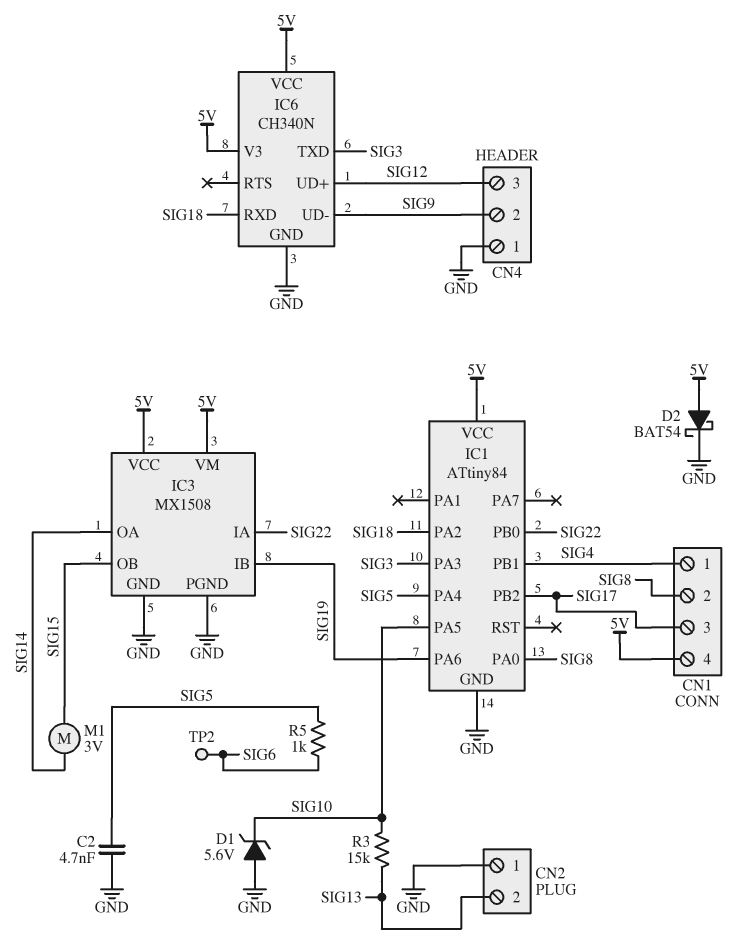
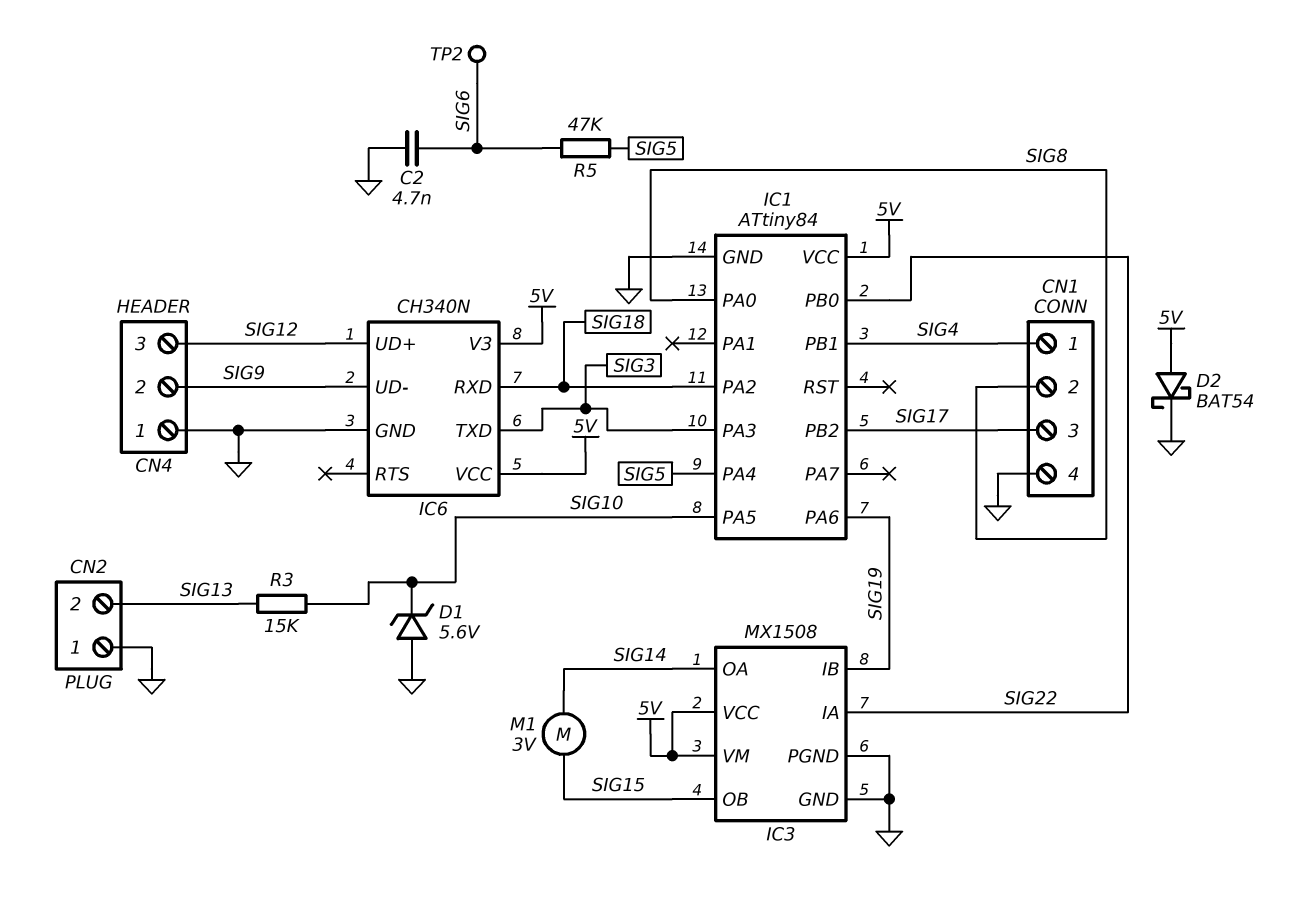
C2: 4.7nF (GND, SIG5) -> 4.7nF (GND, SIG6)
CN1 pin 4: 5V -> GND
R5: 1k (SIG5, SIG6) -> 47k (SIG5, SIG6)

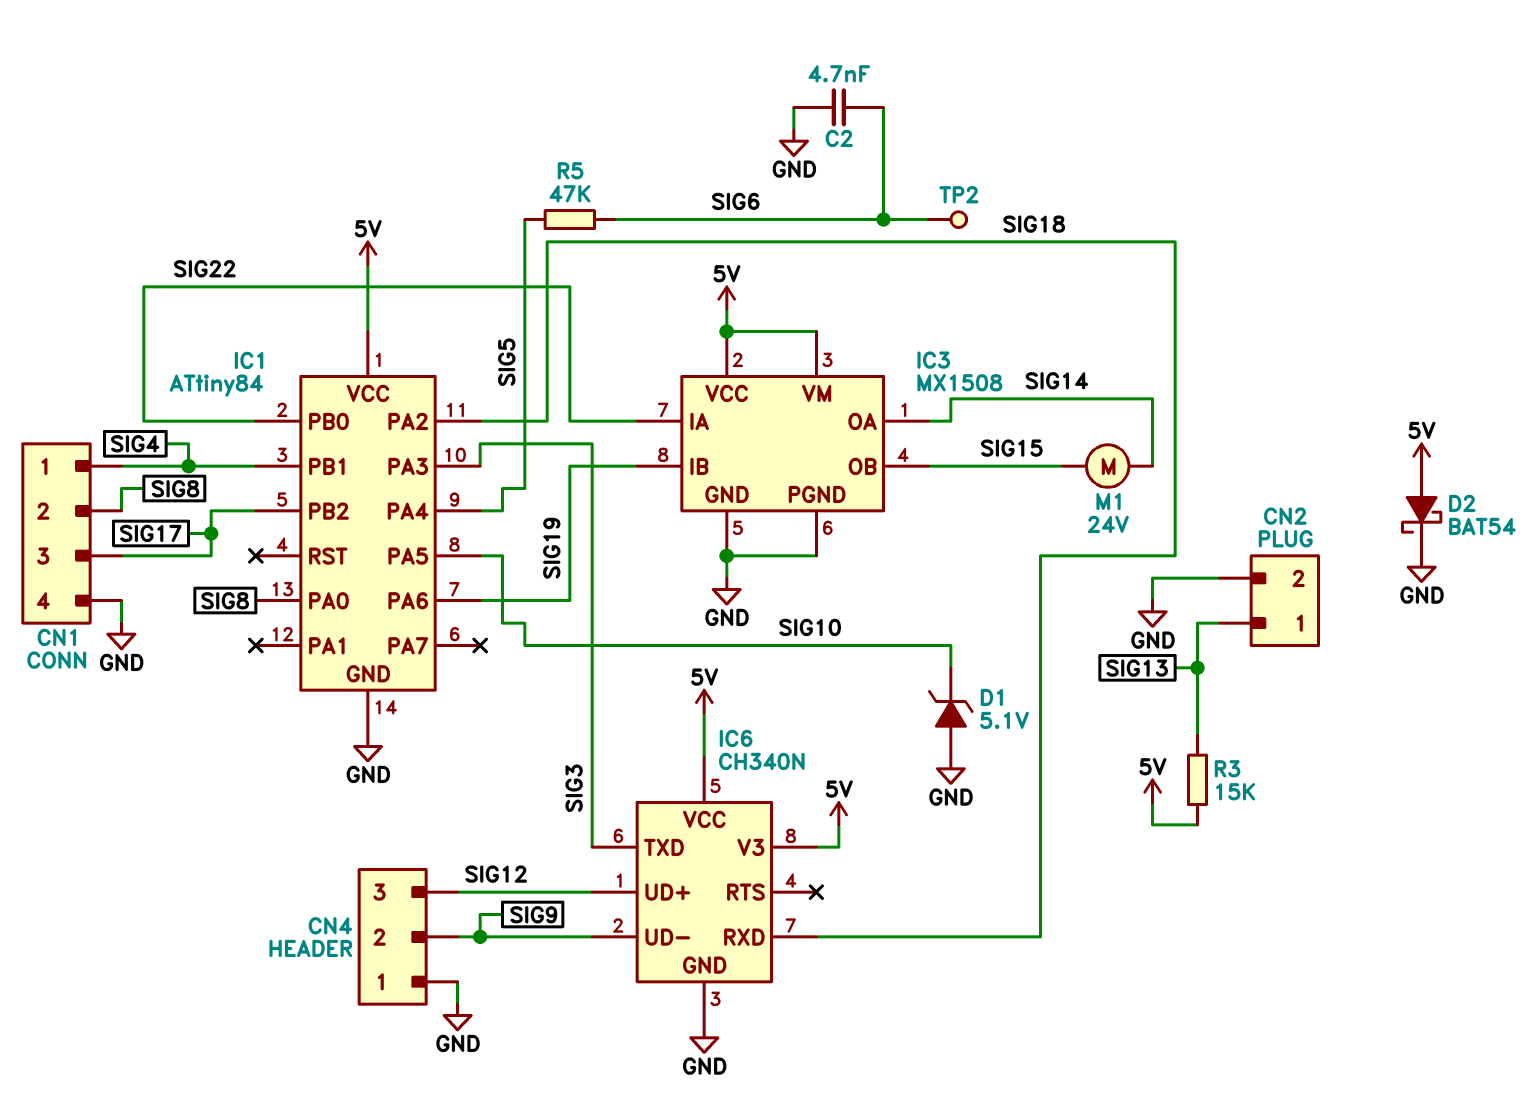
CN2 pin 1: GND -> SIG13
CN2 pin 2: SIG13 -> GND
D1: zener 5.6V (A GND, K SIG10) -> zener 5.1V (A GND, K SIG10)
M1: motor 3V (SIG14, SIG15) -> motor 24V (SIG14, SIG15)
R3: 15k (SIG10, SIG13) -> 15k (5V, SIG13)

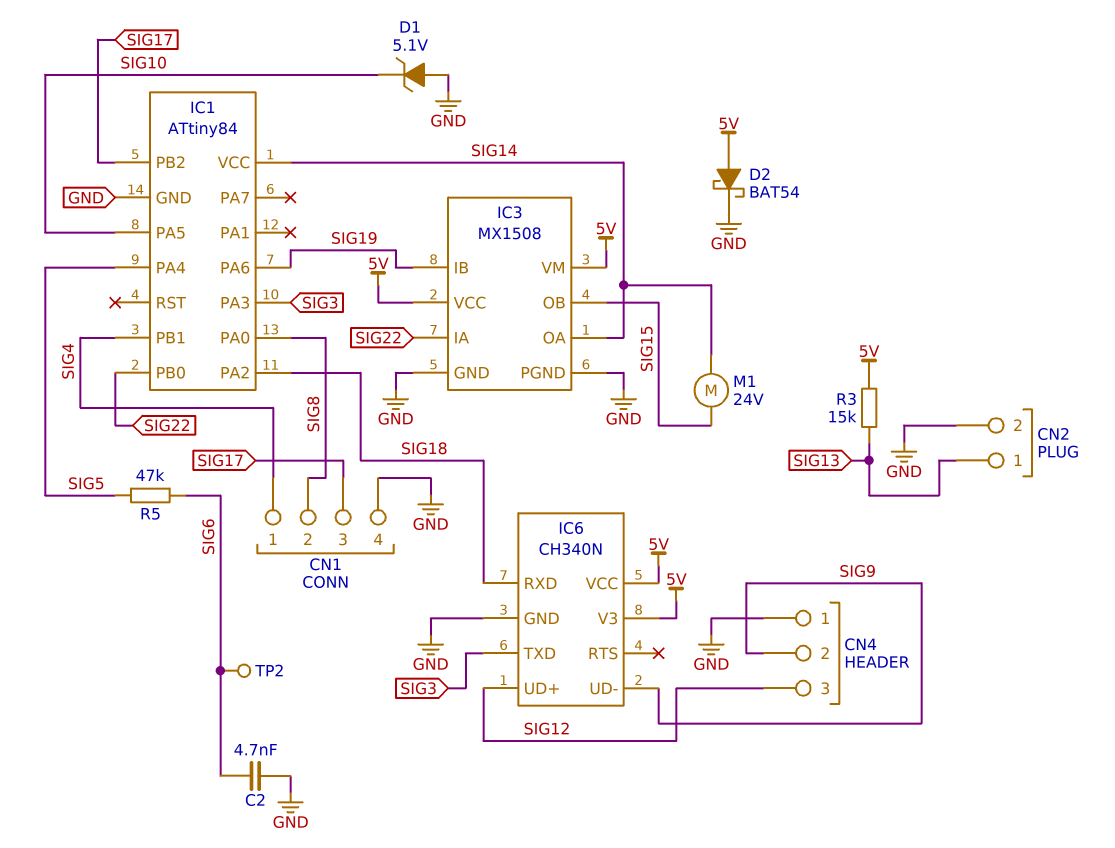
IC1 pin VCC: 5V -> SIG14

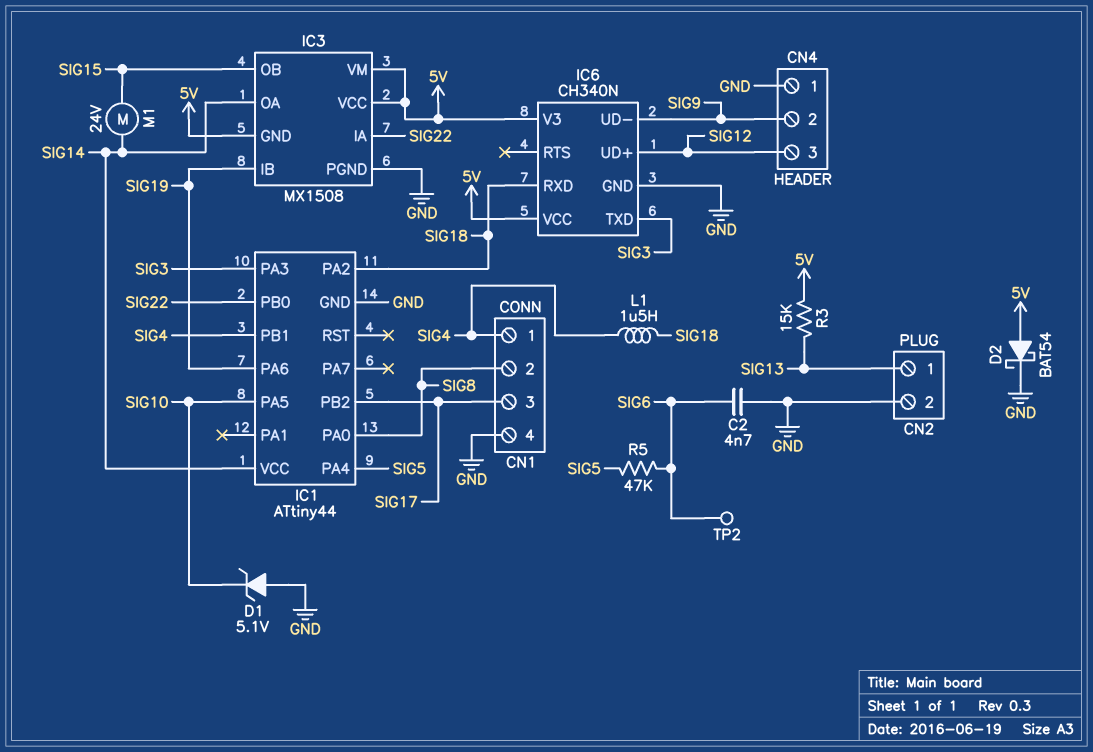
IC1: ATtiny84 -> ATtiny44
IC3 pin GND: GND -> 5V
L1: none -> 1.5uH (SIG4, SIG18)

